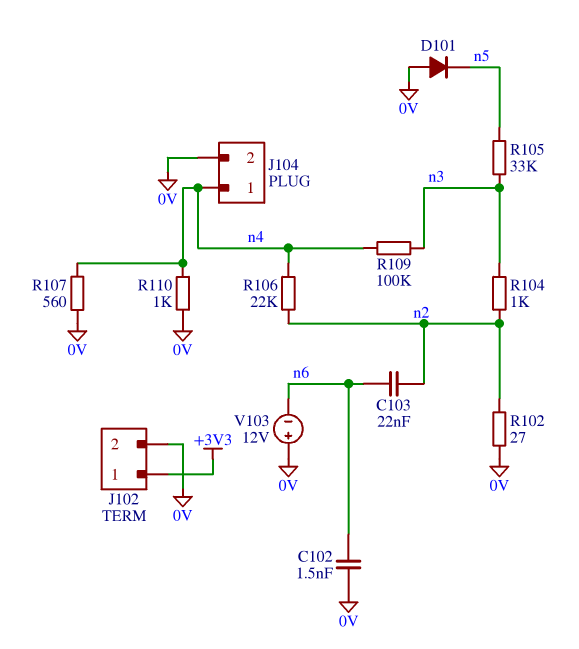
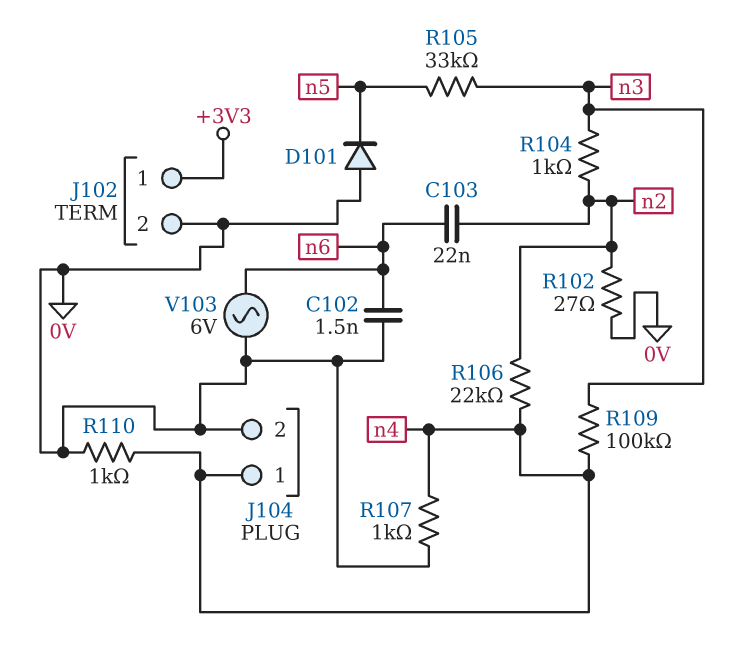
R107: 560 (0V, n4) -> 1k (0V, n4)
V103: 12V (plus 0V, minus n6) -> AC 6V (0V, n6)

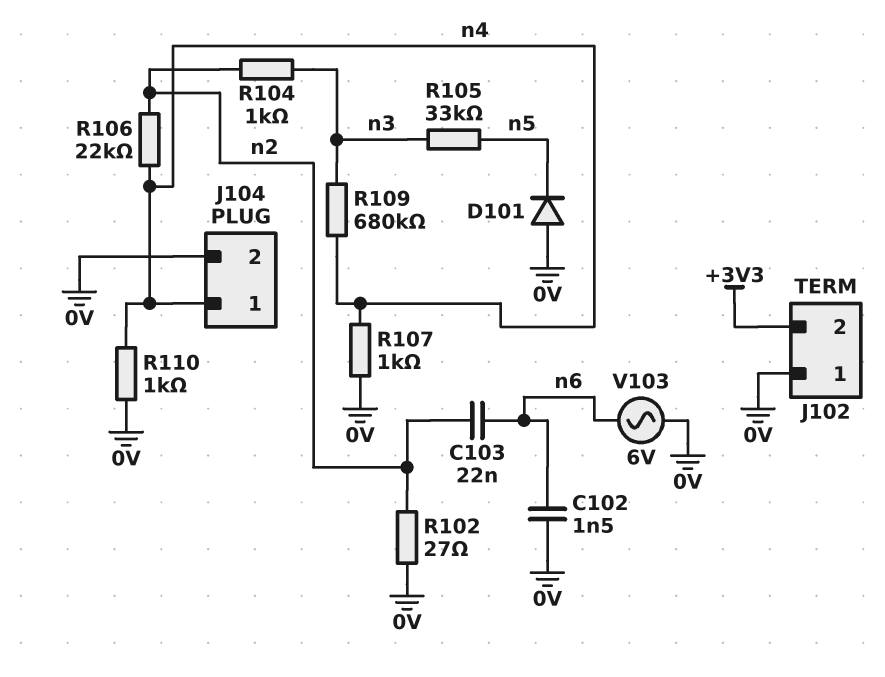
J102 pin 1: +3V3 -> 0V
J102 pin 2: 0V -> +3V3
R109: 100k (n3, n4) -> 680k (n3, n4)

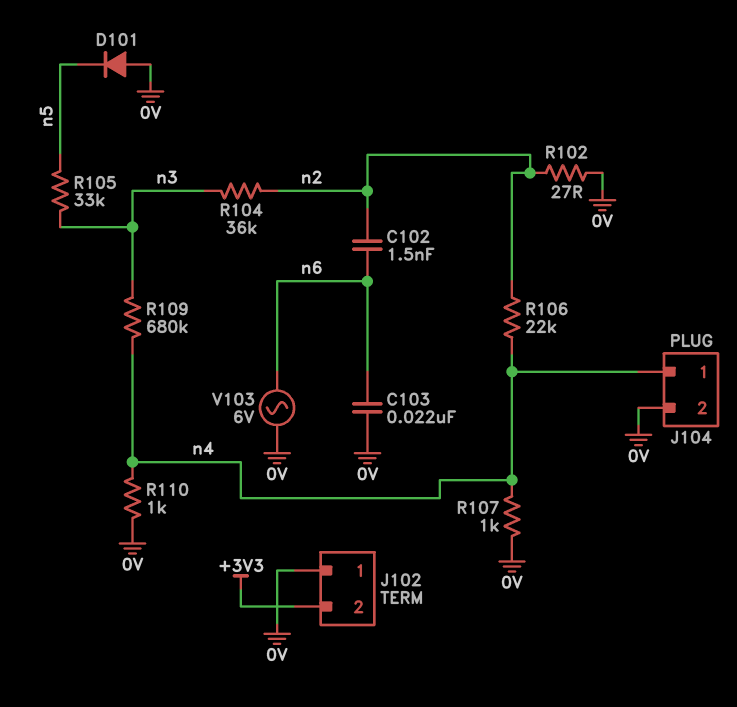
C102: 1.5nF (0V, n6) -> 1.5nF (n2, n6)
C103: 22nF (n2, n6) -> 22nF (0V, n6)
R104: 1k (n2, n3) -> 36k (n2, n3)

